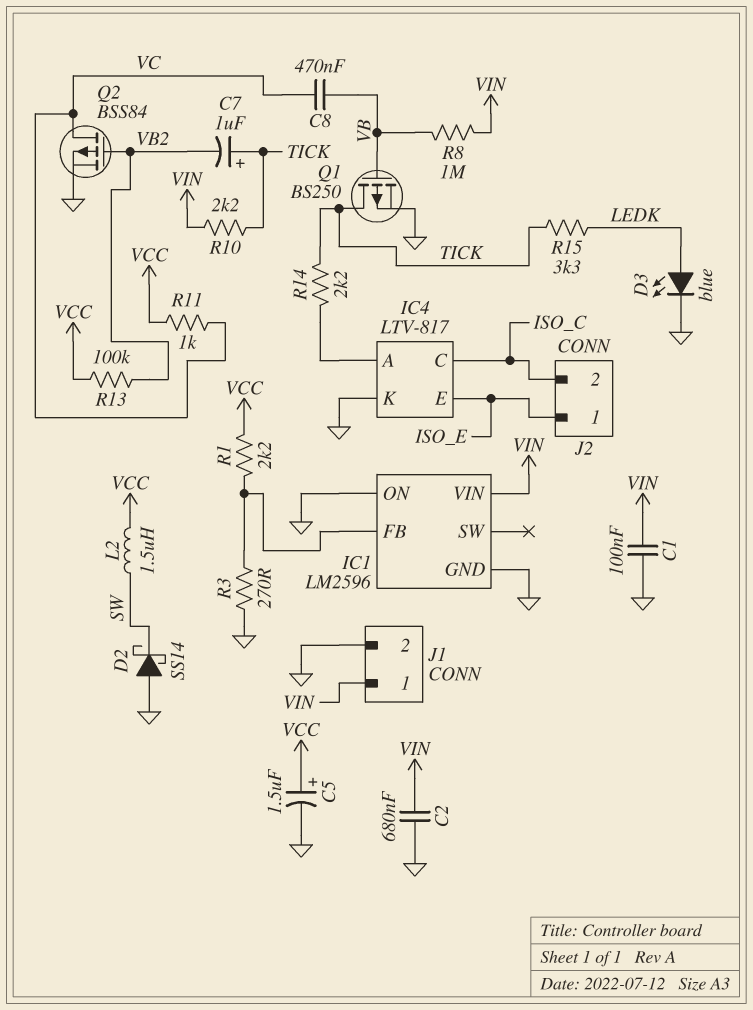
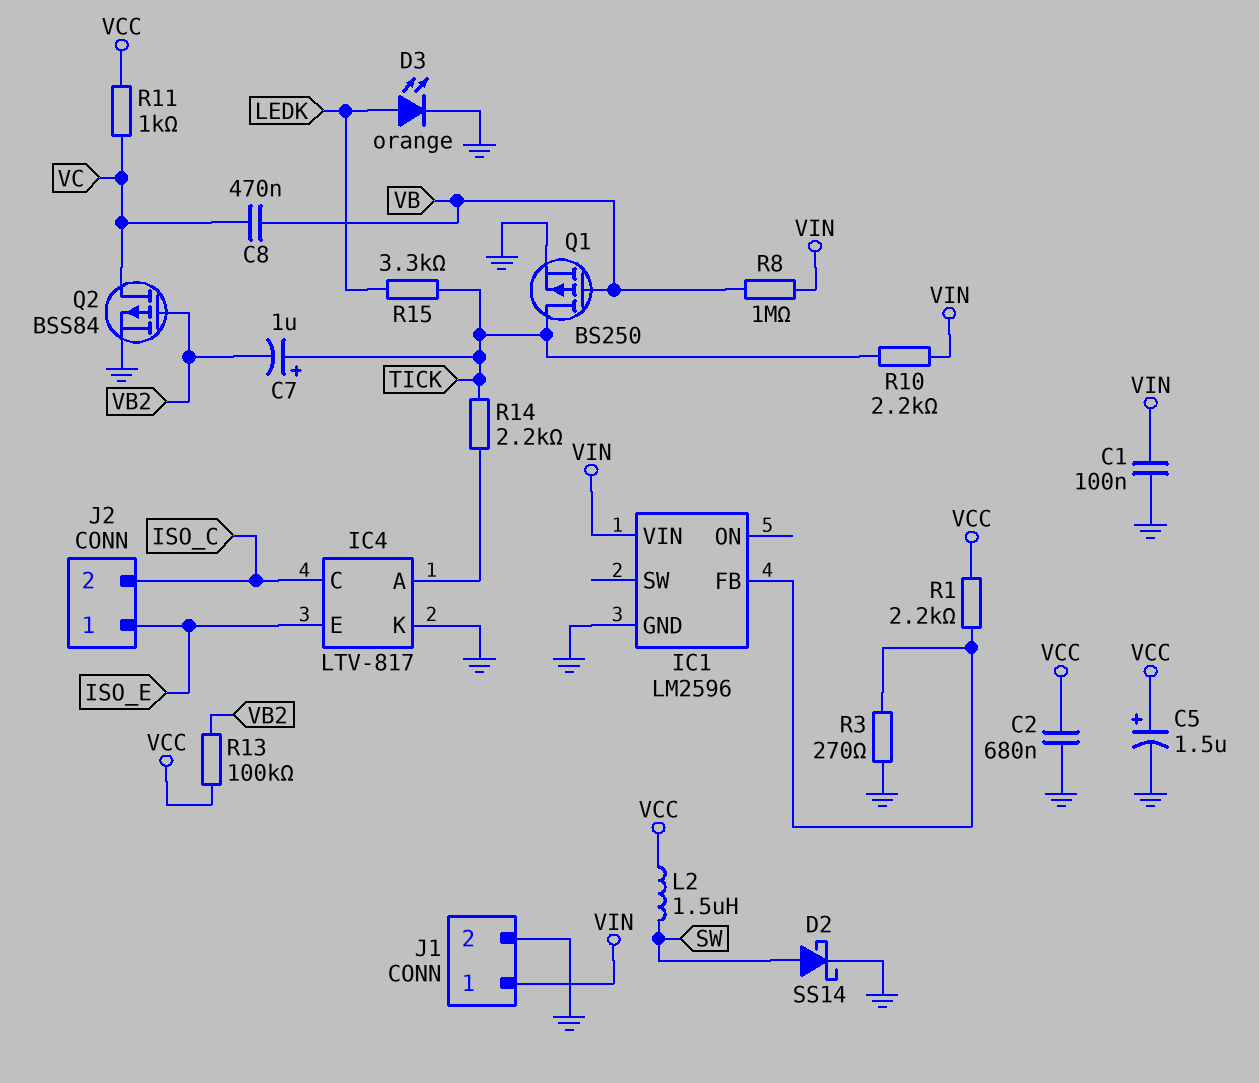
C2: 680nF (GND, VIN) -> 680nF (GND, VCC)
D2: schottky SS14 (A GND, K SW) -> schottky SS14 (A SW, K GND)
D3: LED blue (A LEDK, K GND) -> LED orange (A LEDK, K GND)
IC1 pin ON: GND -> none

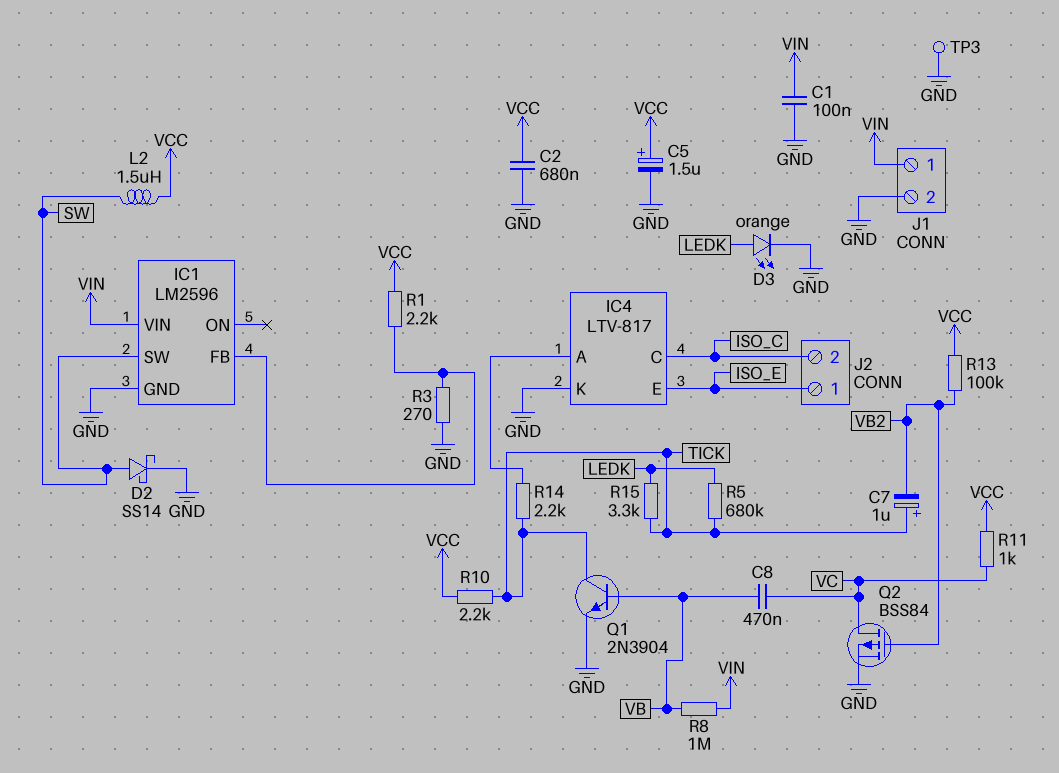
IC1 pin SW: none -> SW
Q1: PMOS BS250 (G VB, D TICK, S GND) -> NPN 2N3904 (B VB, C TICK, E GND)
R5: none -> 680k (LEDK, TICK)
R10: 2.2k (TICK, VIN) -> 2.2k (TICK, VCC)
TP3: none -> test point (GND)

